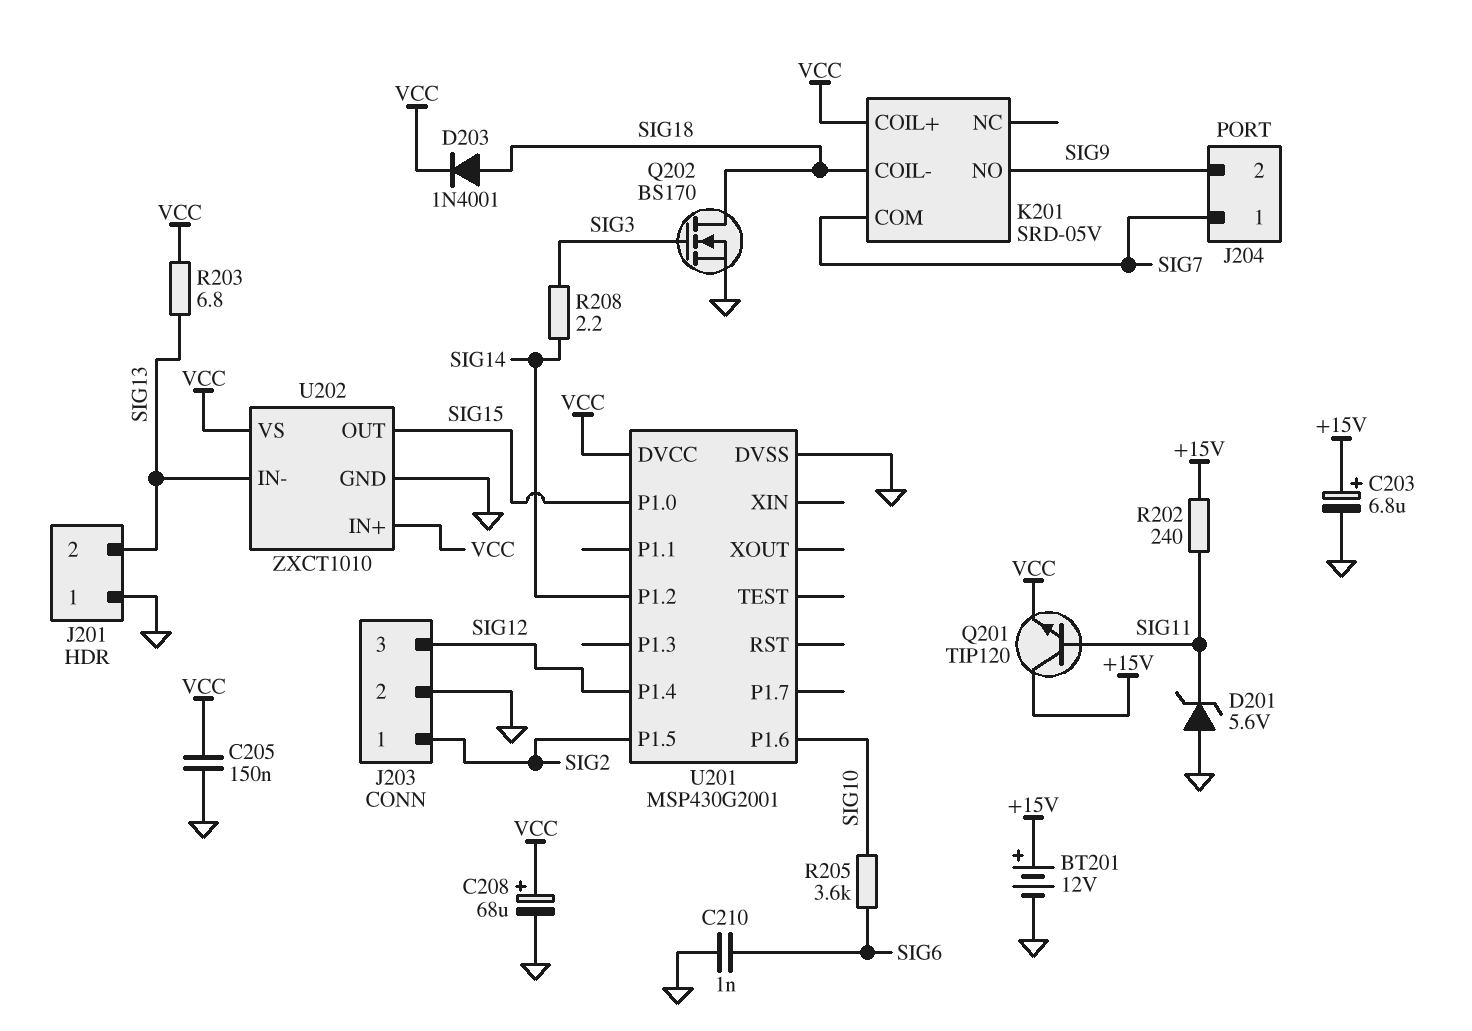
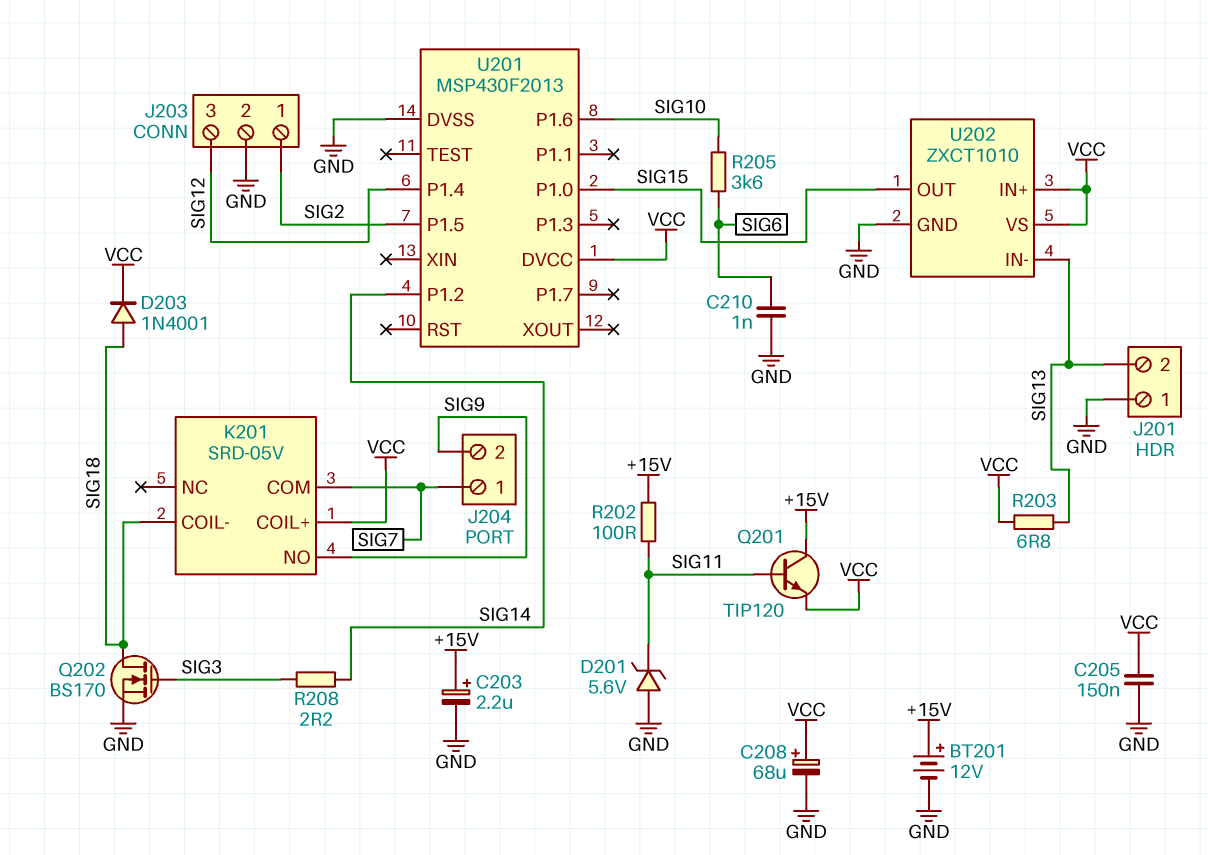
C203: 6.8uF (plus +15V, minus GND) -> 2.2uF (plus +15V, minus GND)
R202: 240 (+15V, SIG11) -> 100 (+15V, SIG11)
U201: MSP430G2001 -> MSP430F2013

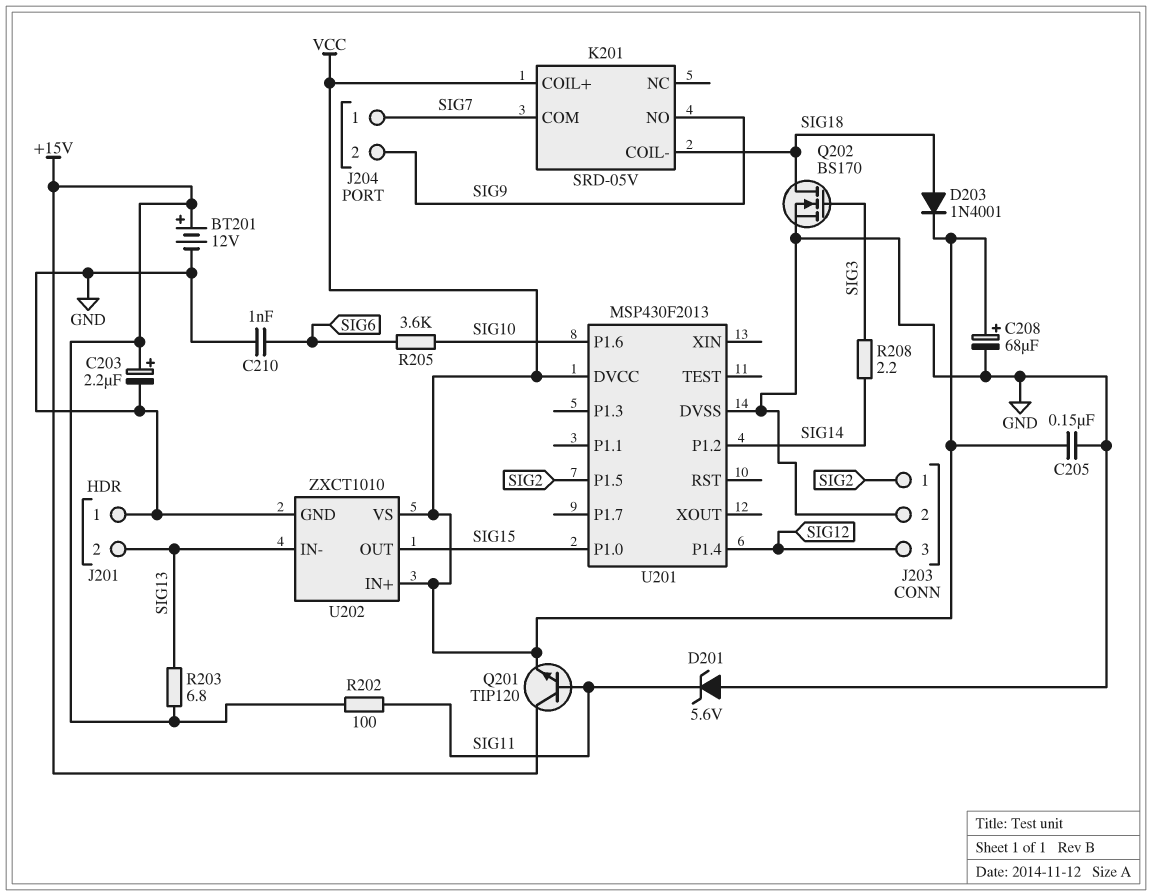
R203: 6.8 (SIG13, VCC) -> 6.8 (+15V, SIG13)

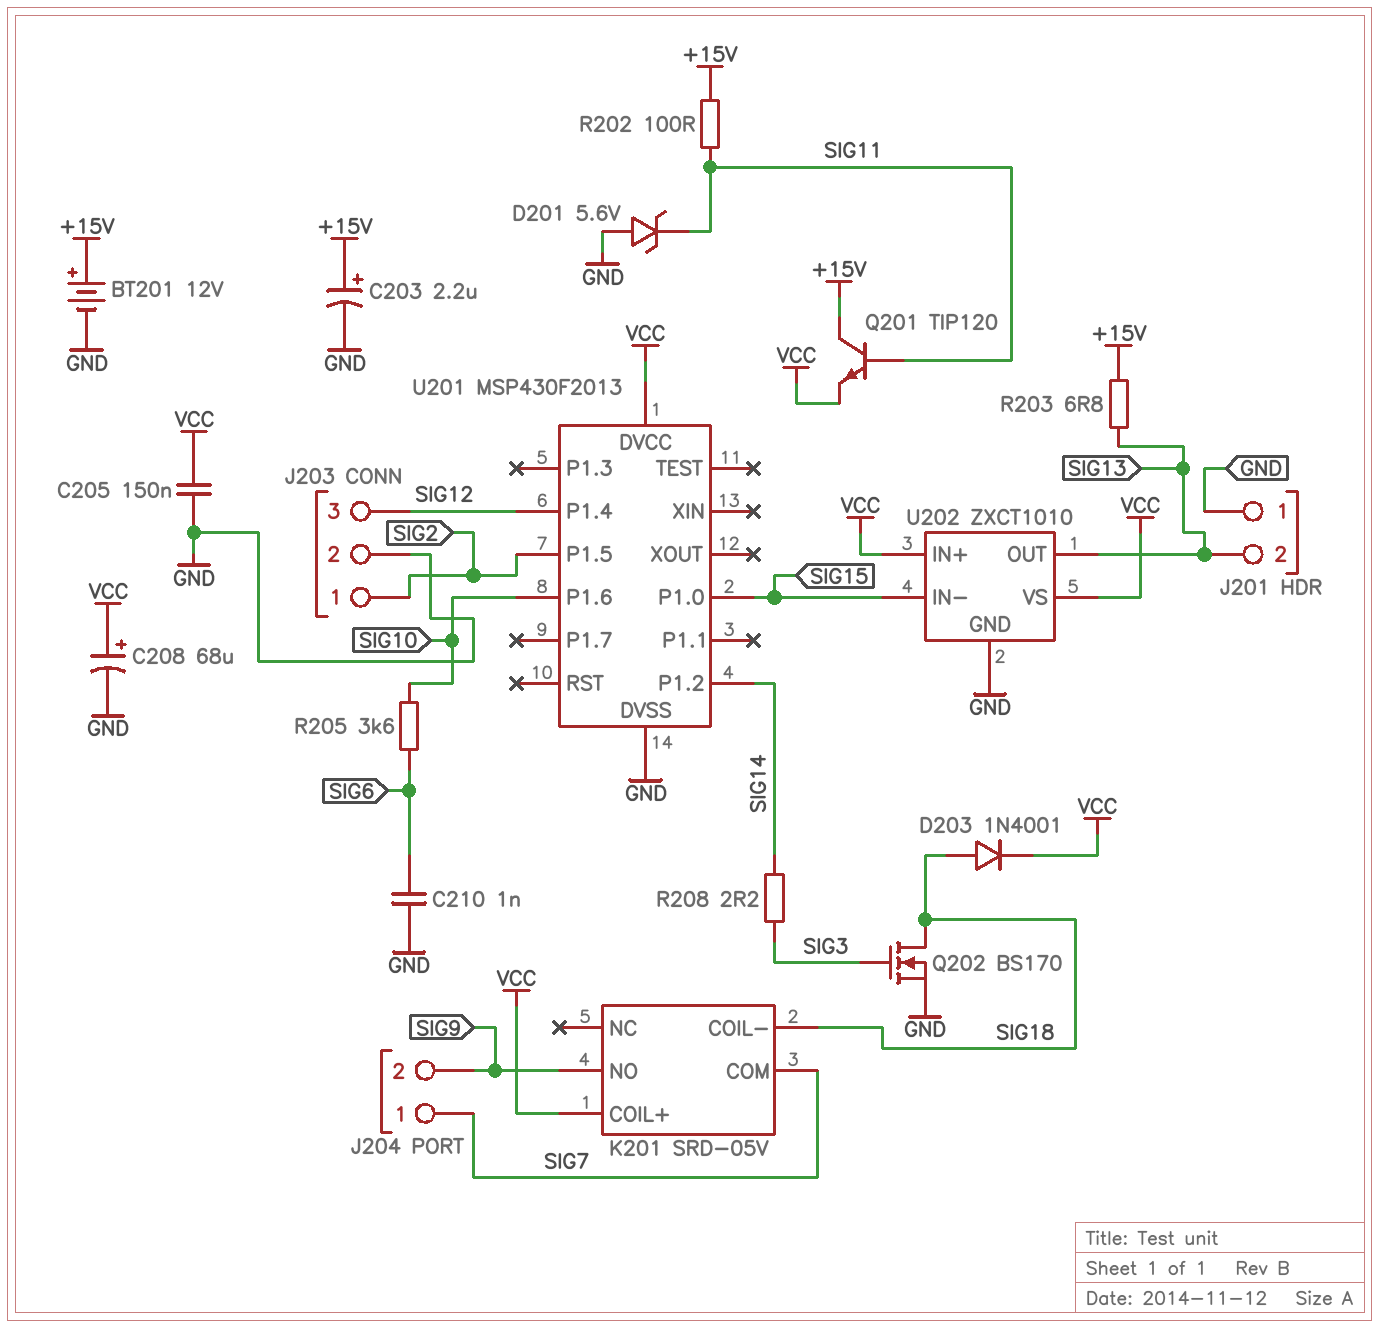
U202 pin IN-: SIG13 -> SIG15
U202 pin OUT: SIG15 -> SIG13

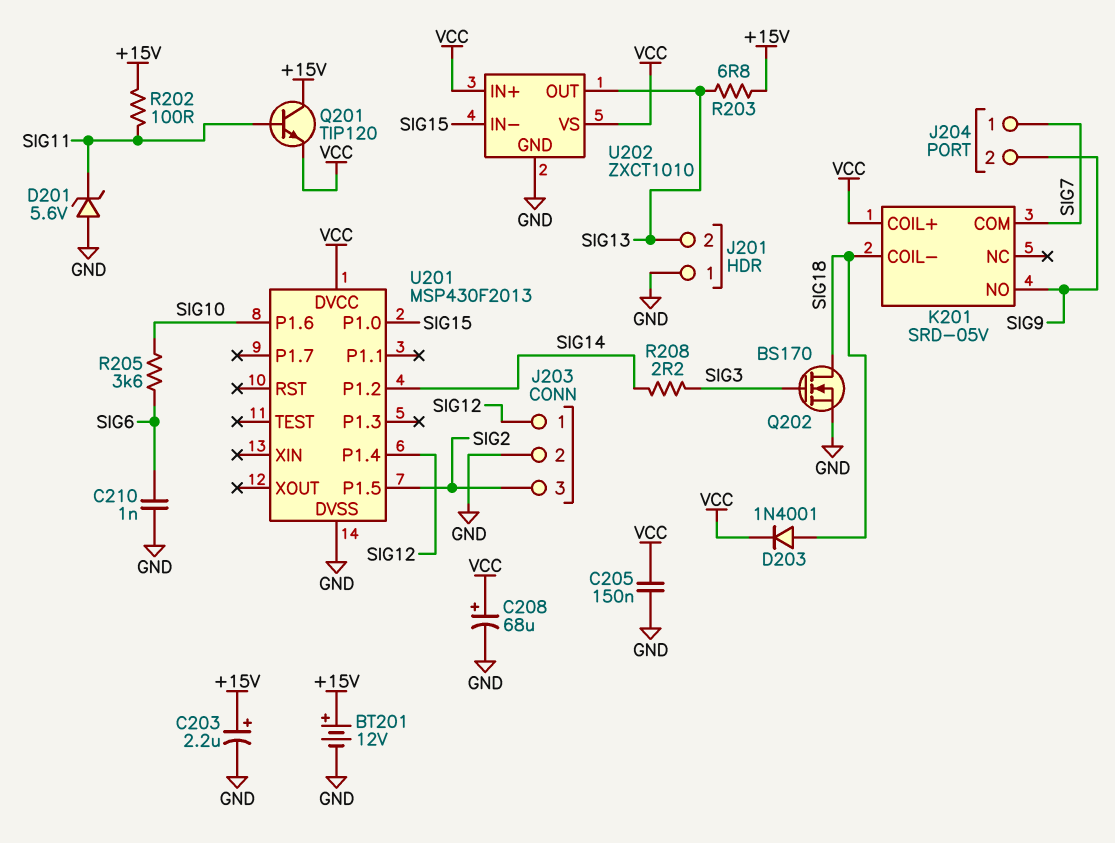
J203 pin 1: SIG2 -> SIG12
J203 pin 3: SIG12 -> SIG2

